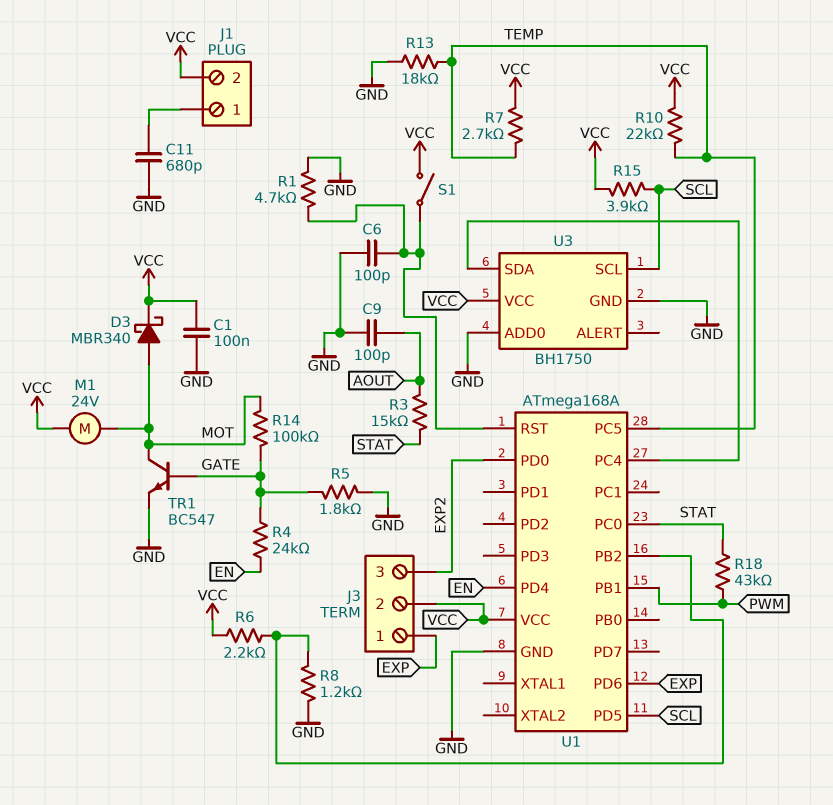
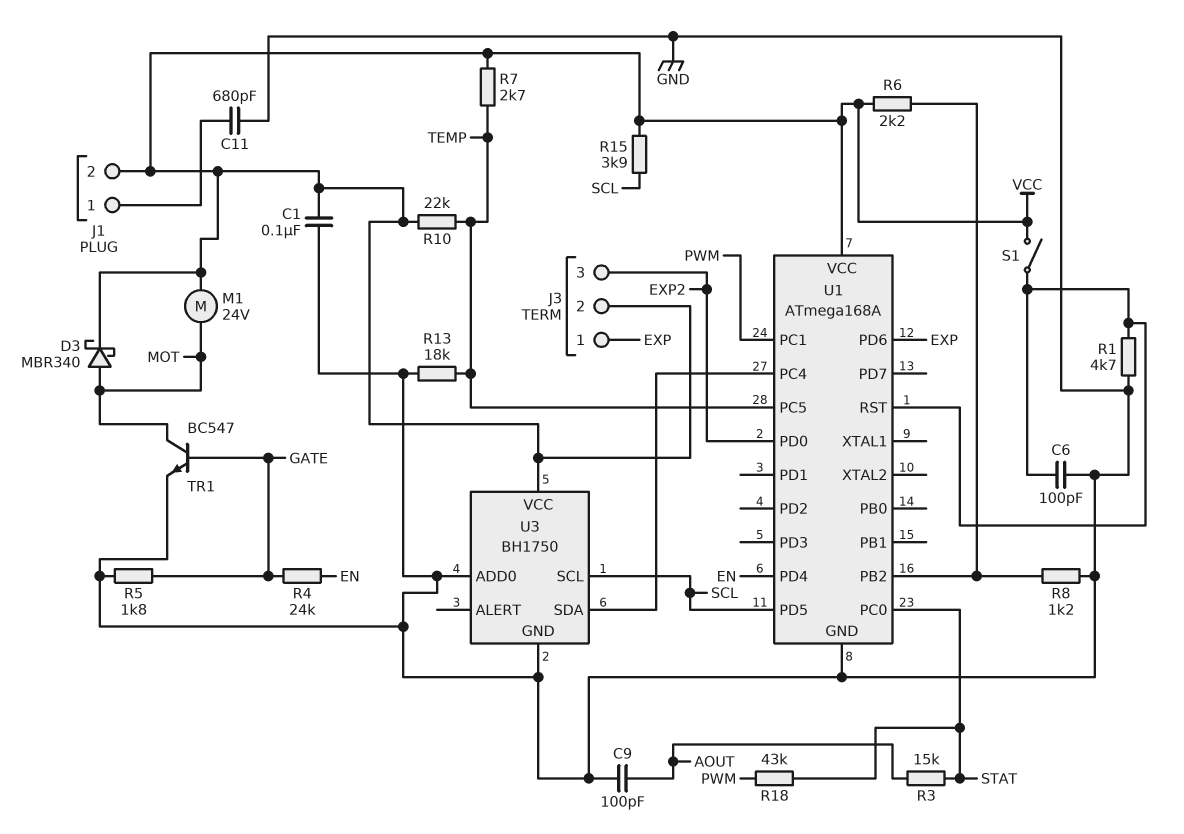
R14: 100k (GATE, MOT) -> none
U1 pin PB1: PWM -> none
U1 pin PC1: none -> PWM

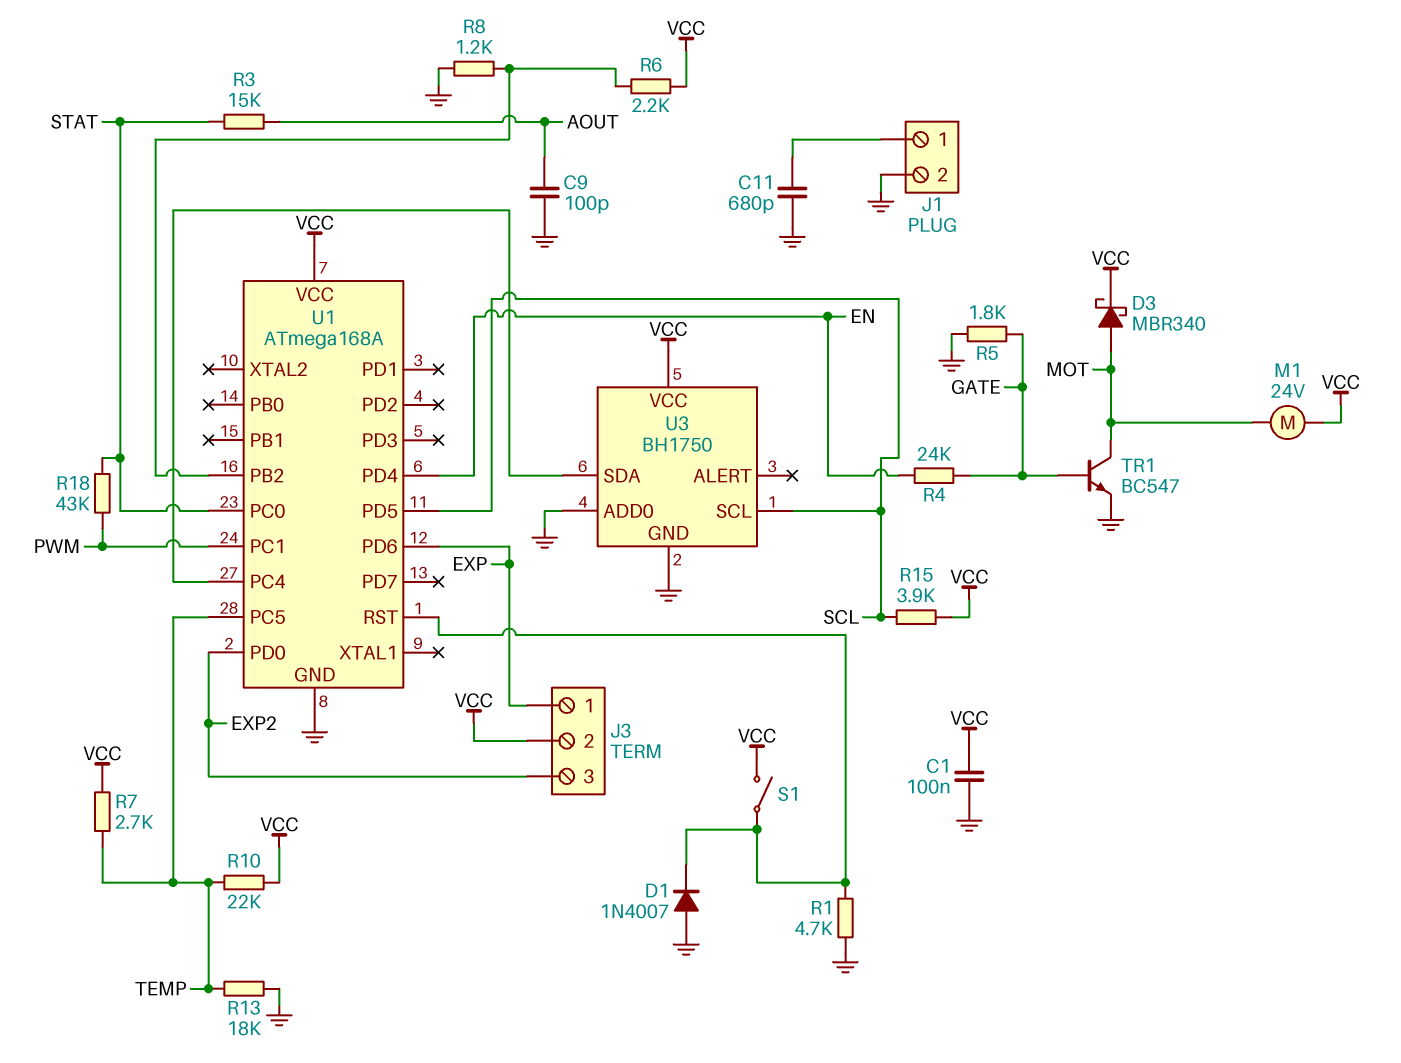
C6: 100pF (GND, U1/RST) -> none
D1: none -> diode 1N4007 (A GND, K U1/RST)
J1 pin 2: VCC -> GND

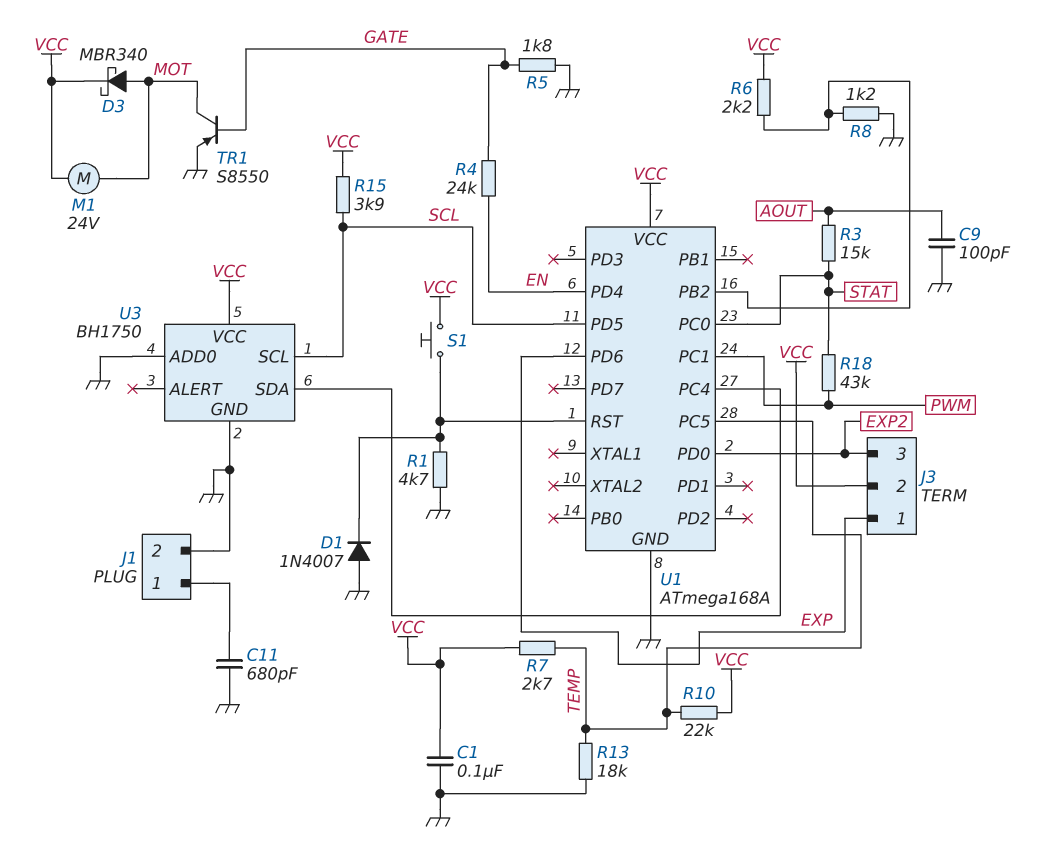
S1: switch (U1/RST, VCC) -> button (U1/RST, VCC)
TR1: NPN BC547 (B GATE, C MOT, E GND) -> PNP S8550 (B GATE, C MOT, E GND)

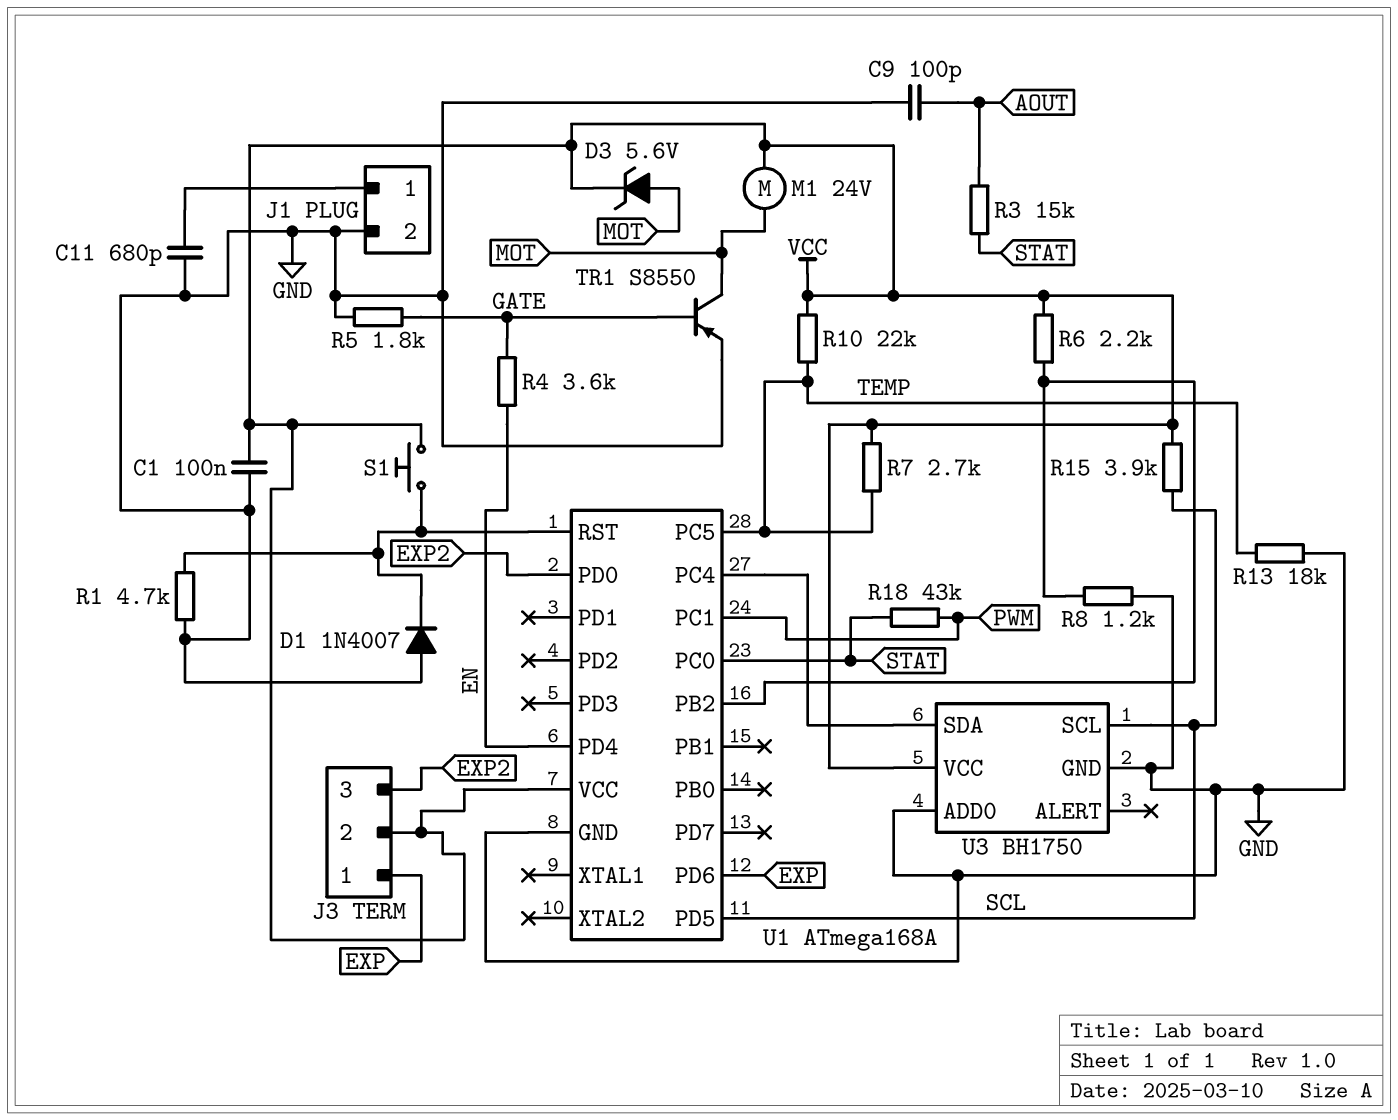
D3: schottky MBR340 (A MOT, K VCC) -> zener 5.6V (A MOT, K VCC)
R4: 24k (EN, GATE) -> 3.6k (EN, GATE)

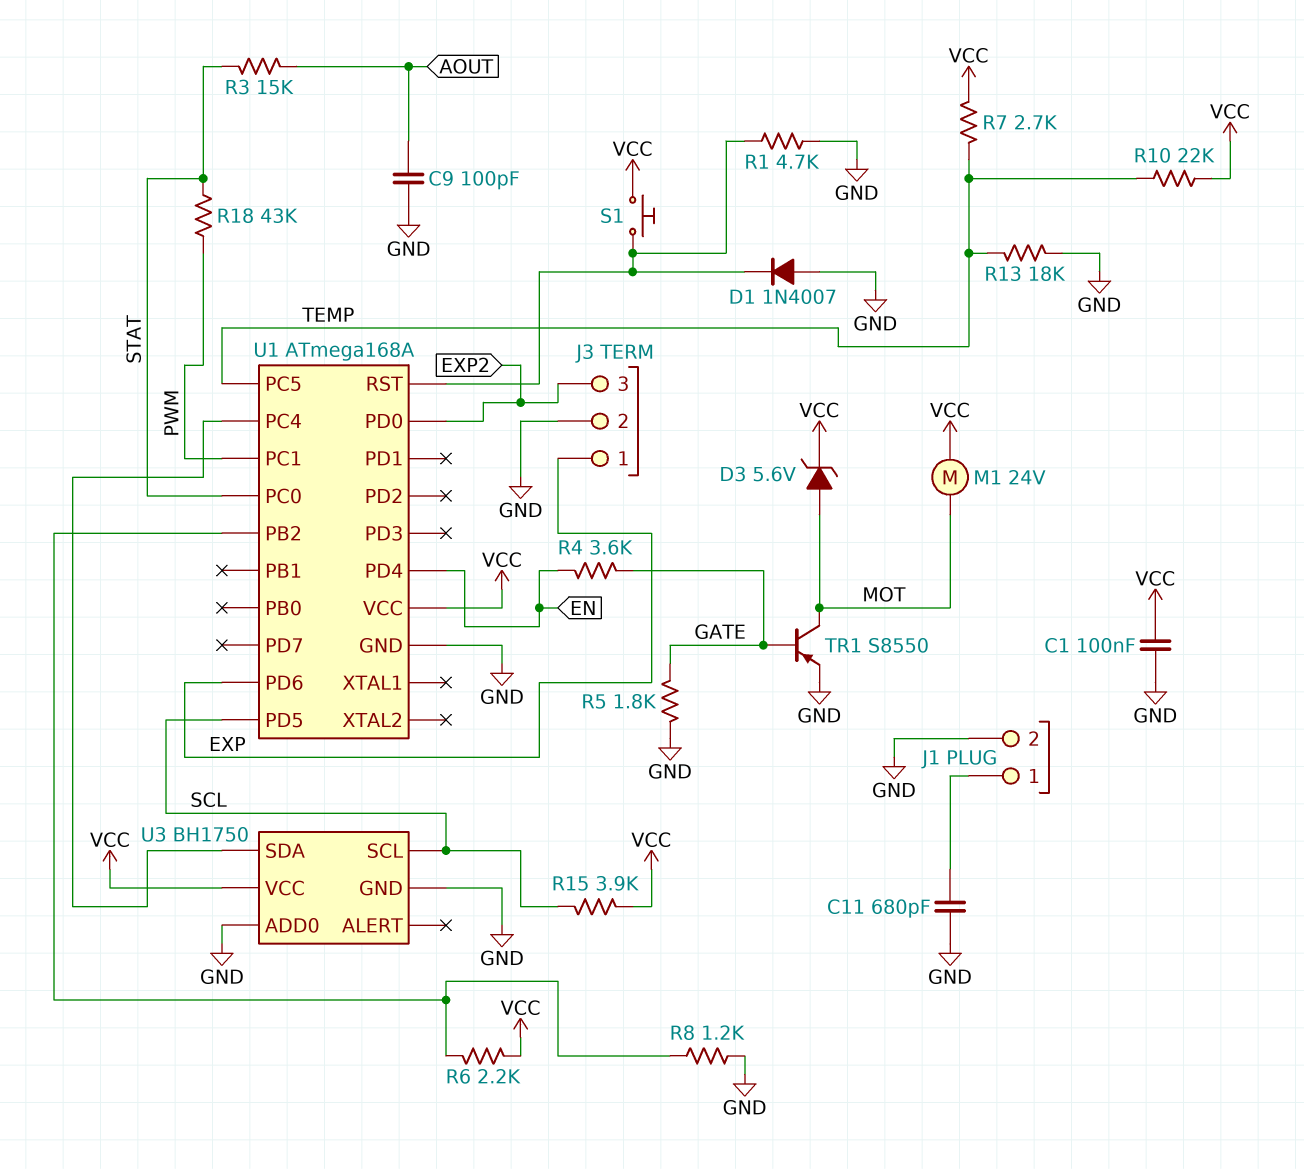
J3 pin 2: VCC -> GND

